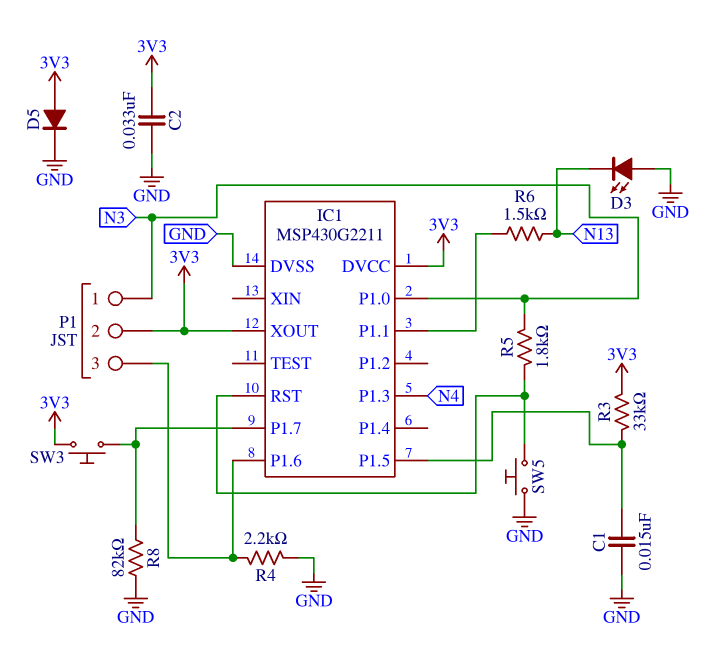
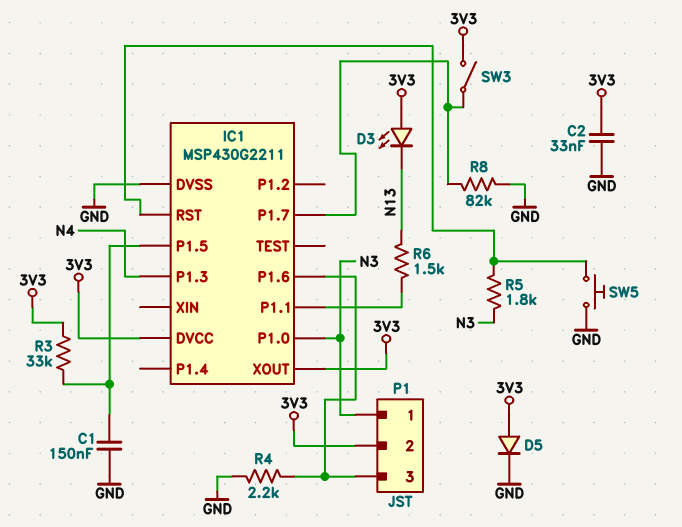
C1: 15nF (GND, IC1/P1.5) -> 150nF (GND, IC1/P1.5)
D3: LED (A GND, K N13) -> LED (A 3V3, K N13)
SW3: button (3V3, IC1/P1.7) -> switch (3V3, IC1/P1.7)

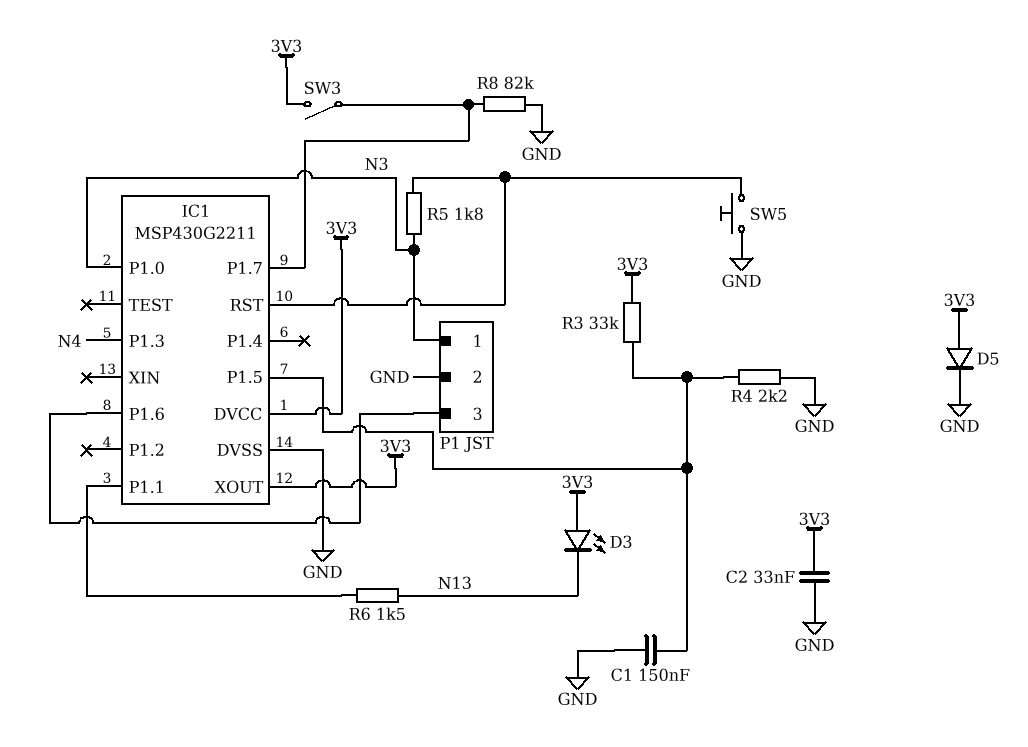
P1 pin 2: 3V3 -> GND
R4: 2.2k (GND, IC1/P1.6) -> 2.2k (GND, IC1/P1.5)

